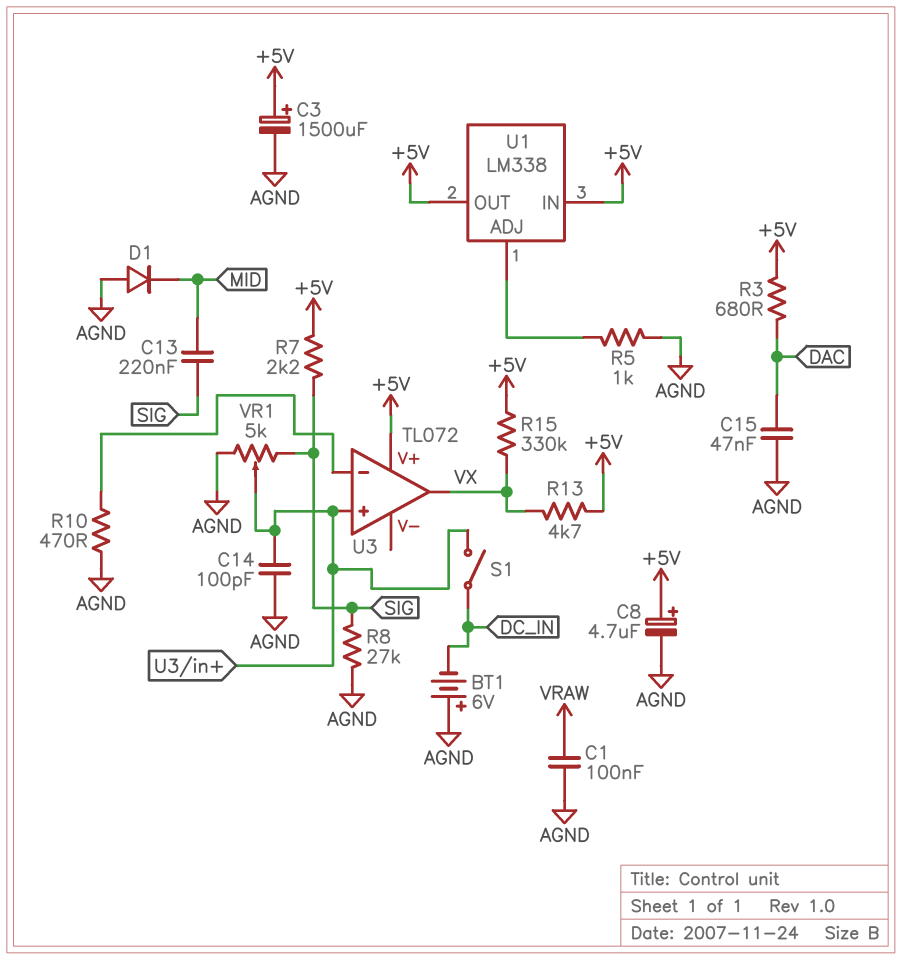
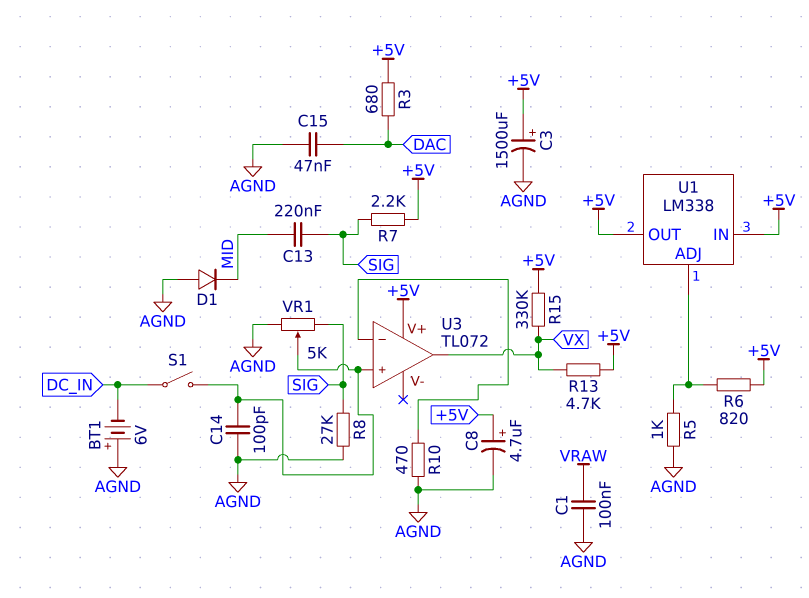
R6: none -> 820 (+5V, U1/ADJ)

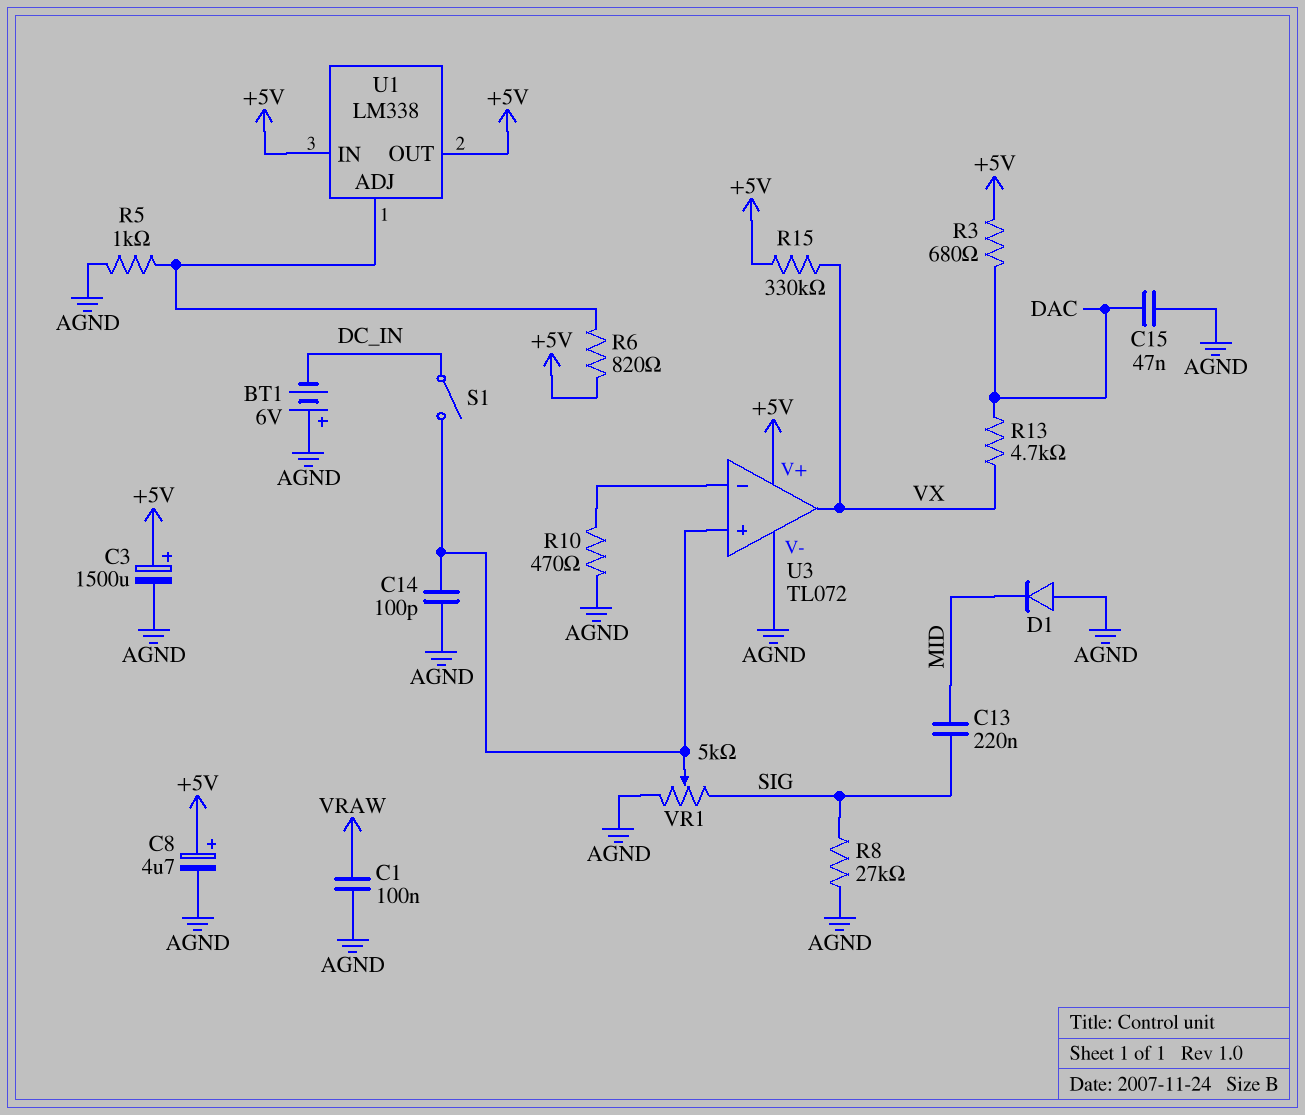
R7: 2.2k (+5V, SIG) -> none
R13: 4.7k (+5V, VX) -> 4.7k (DAC, VX)
U3 pin V-: none -> AGND

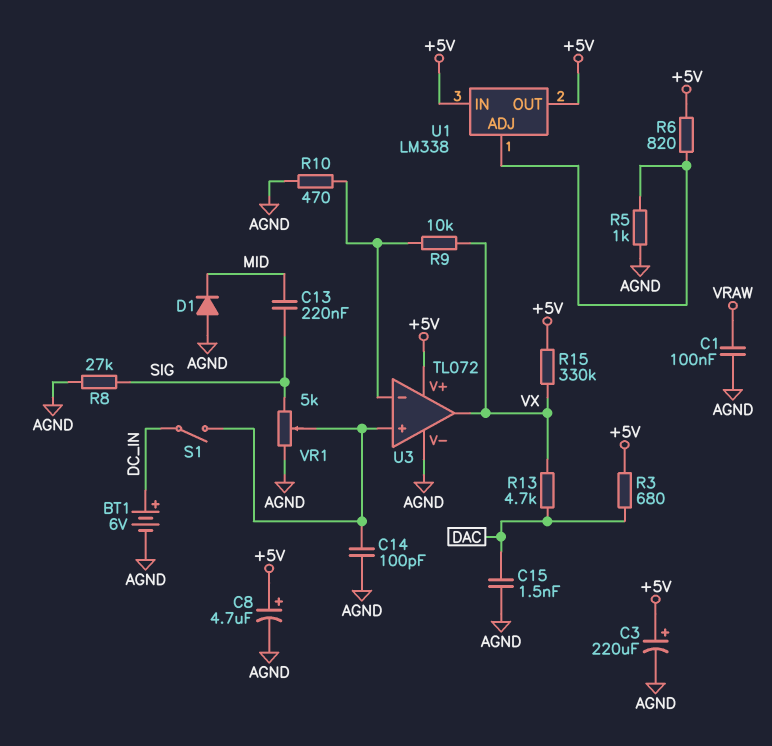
BT1: 6V (plus AGND, minus DC_IN) -> 6V (plus DC_IN, minus AGND)
C3: 1500uF (plus +5V, minus AGND) -> 220uF (plus +5V, minus AGND)
C15: 47nF (AGND, DAC) -> 1.5nF (AGND, DAC)
R9: none -> 10k (U3/in-, VX)

